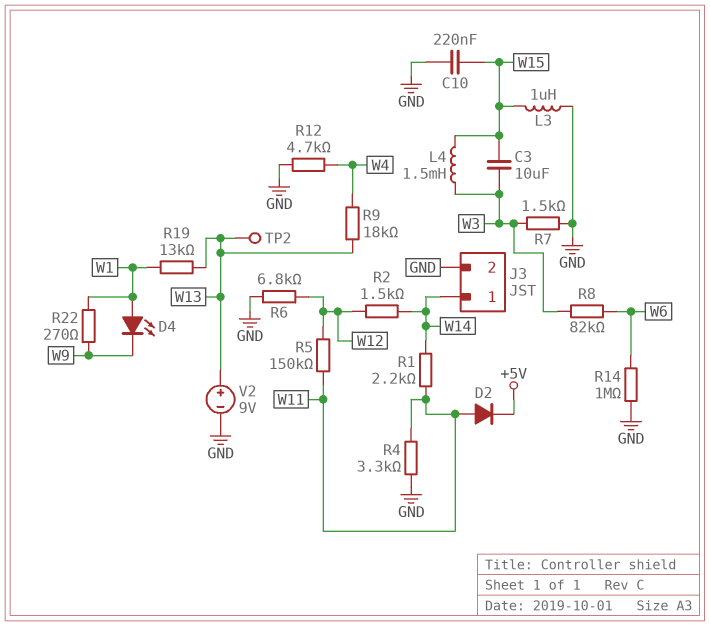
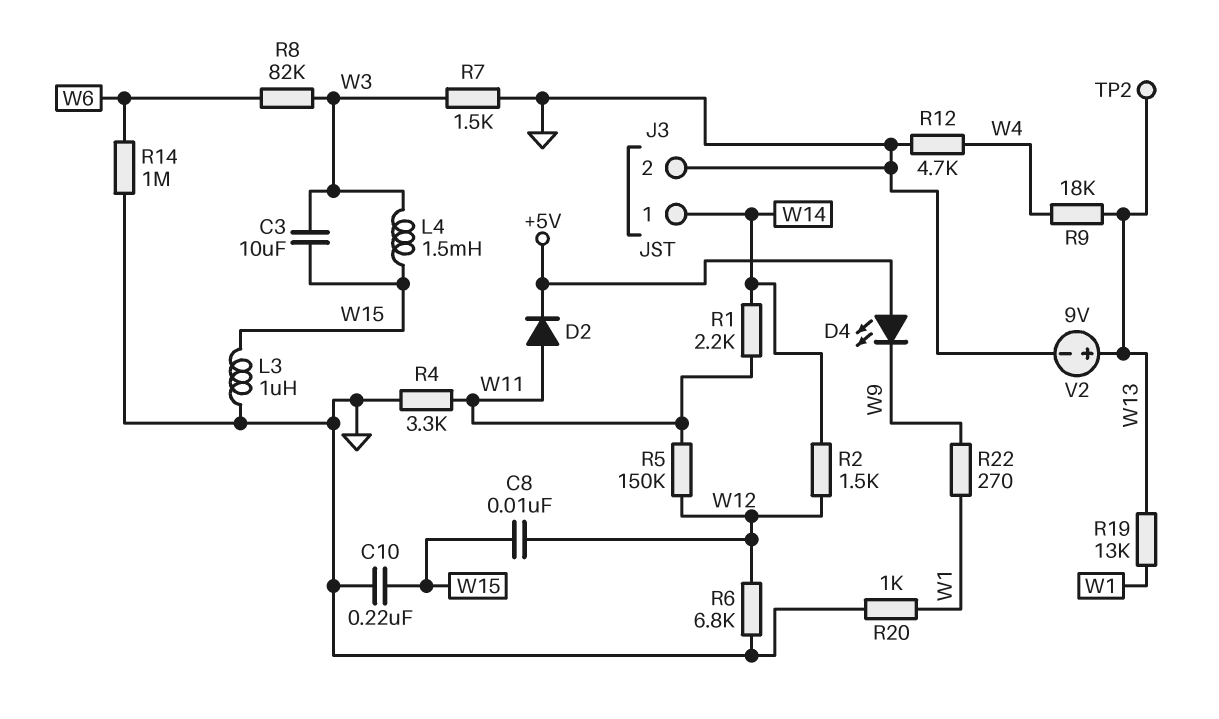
C8: none -> 10nF (W12, W15)
D4: LED (A W1, K W9) -> LED (A +5V, K W9)
R20: none -> 1k (GND, W1)

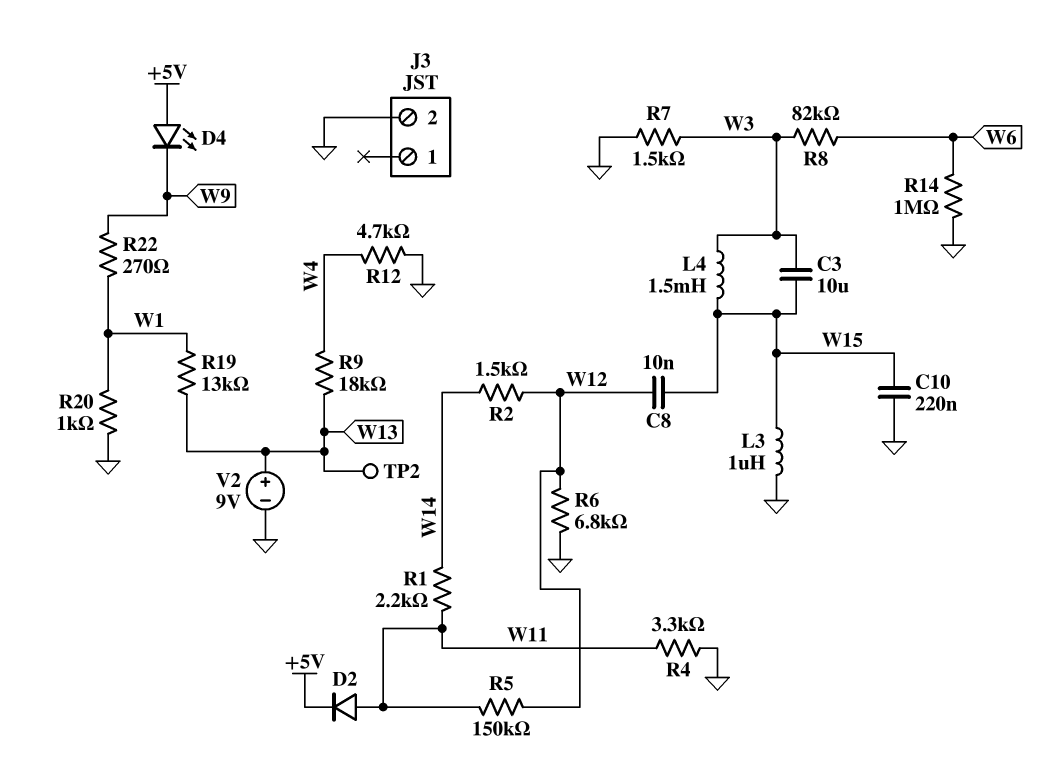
J3 pin 1: W14 -> none

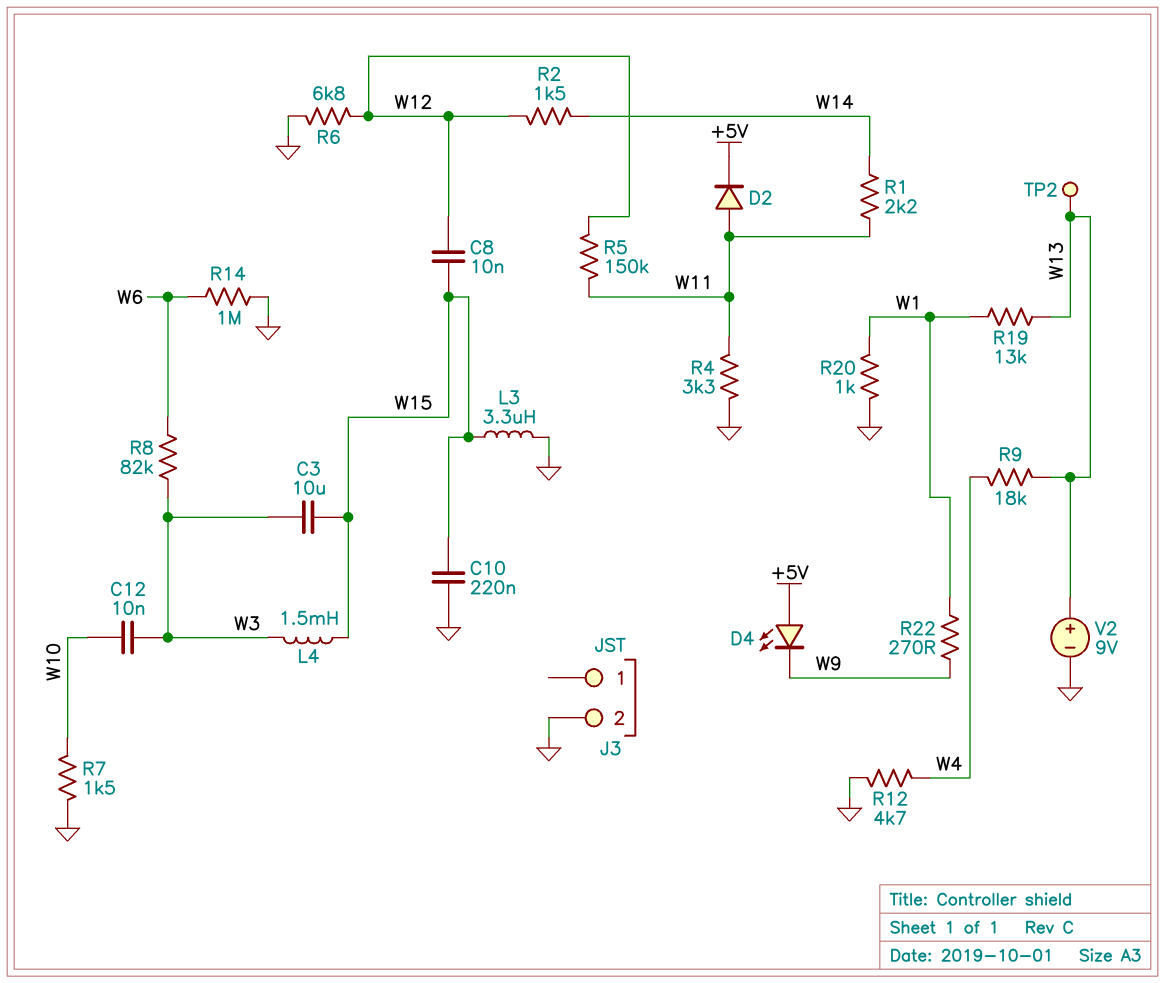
C12: none -> 10nF (W3, W10)
L3: 1uH (GND, W15) -> 3.3uH (GND, W15)
R7: 1.5k (GND, W3) -> 1.5k (GND, W10)

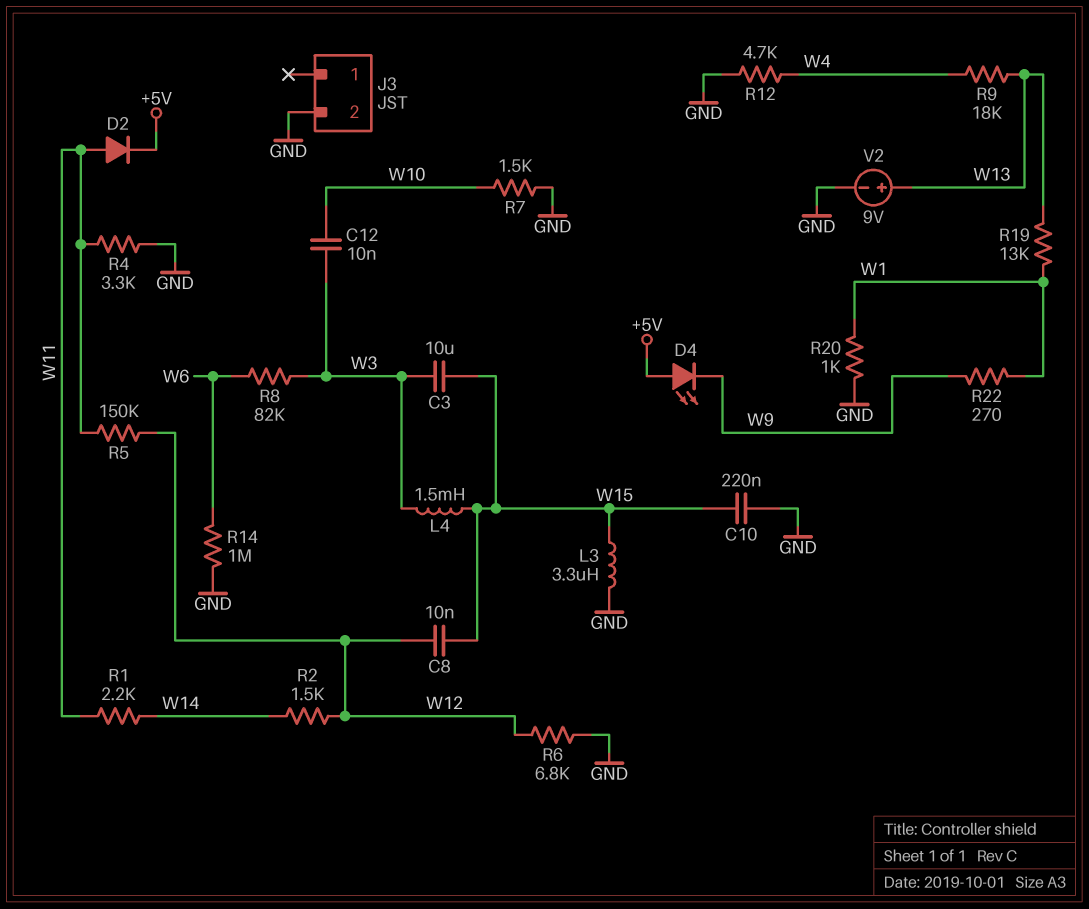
TP2: test point (W13) -> none

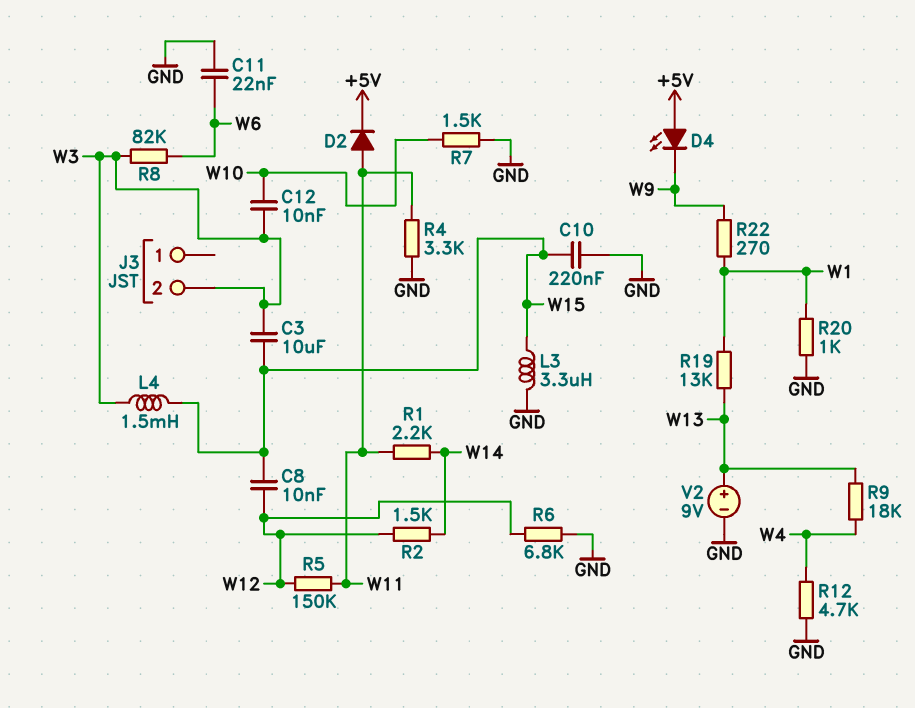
C11: none -> 22nF (GND, W6)
J3 pin 2: GND -> W3
R14: 1M (GND, W6) -> none

